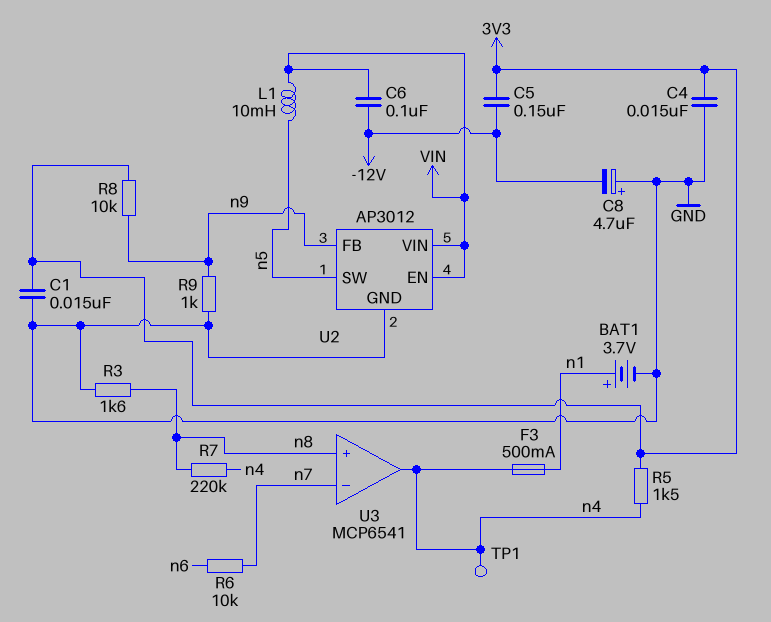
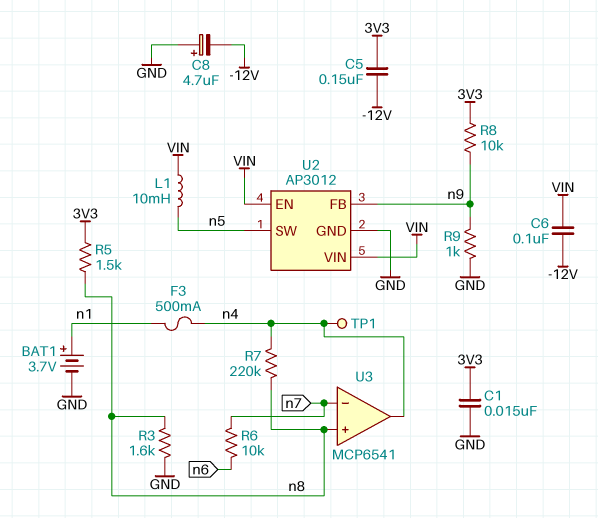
C4: 15nF (3V3, GND) -> none
R5: 1.5k (3V3, n4) -> 1.5k (3V3, n8)

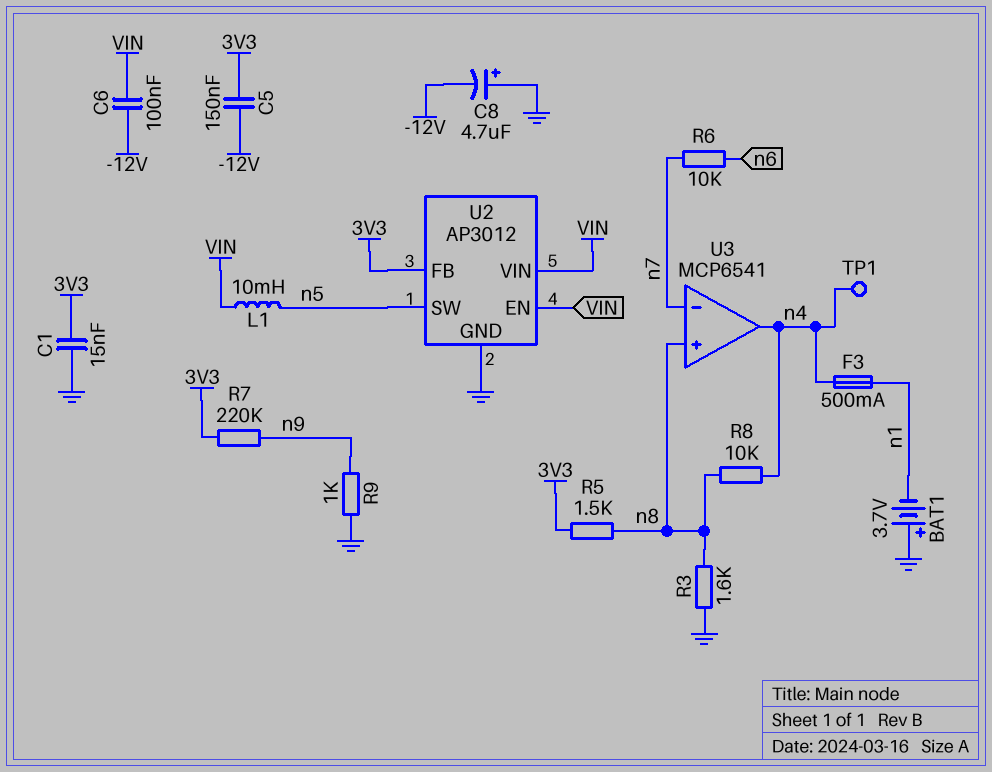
BAT1: 3.7V (plus n1, minus GND) -> 3.7V (plus GND, minus n1)
R7: 220k (n4, n8) -> 220k (3V3, n9)
R8: 10k (3V3, n9) -> 10k (n4, n8)
U2 pin FB: n9 -> 3V3

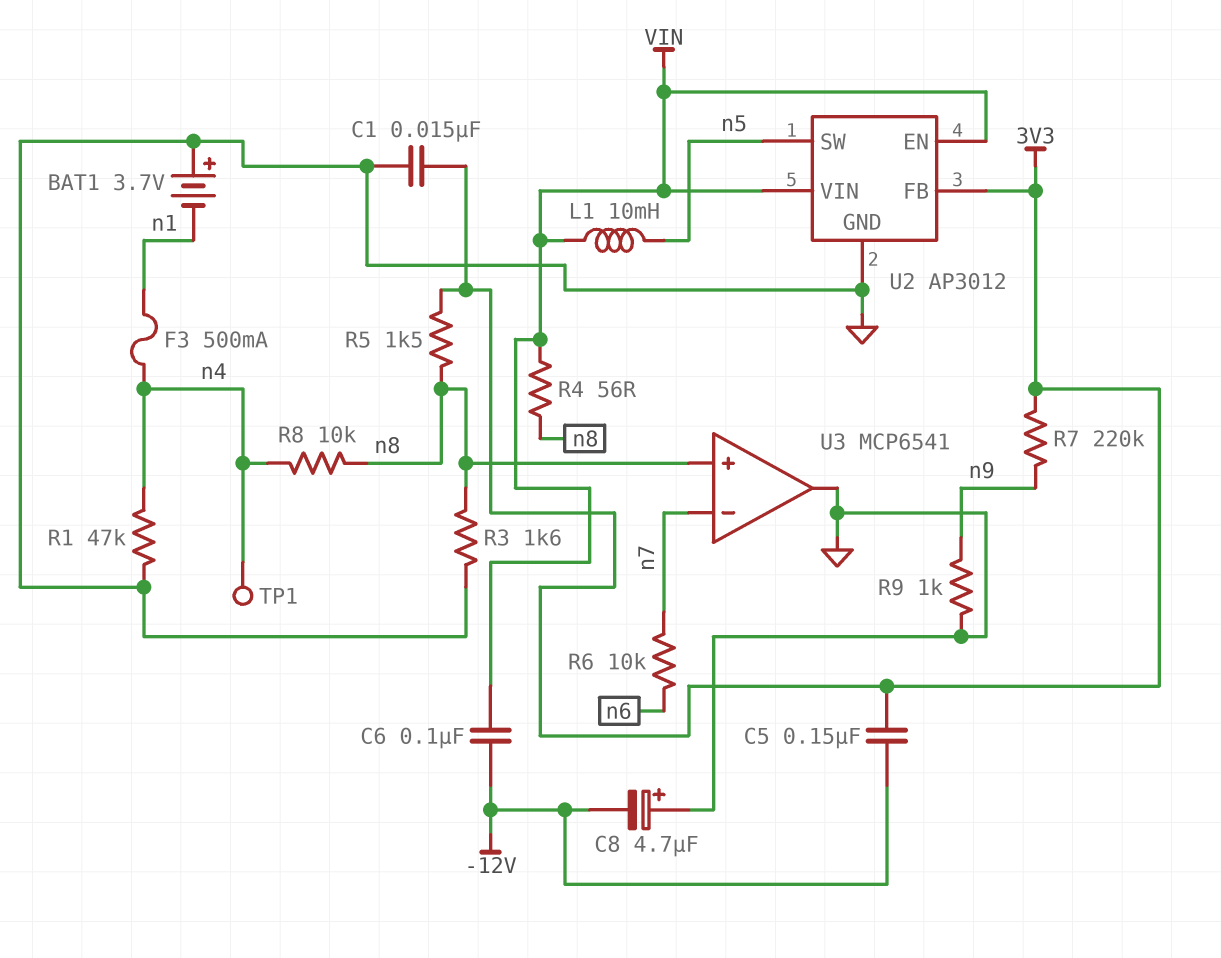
R1: none -> 47k (GND, n4)
R4: none -> 56 (VIN, n8)
U3 pin out: n4 -> GND

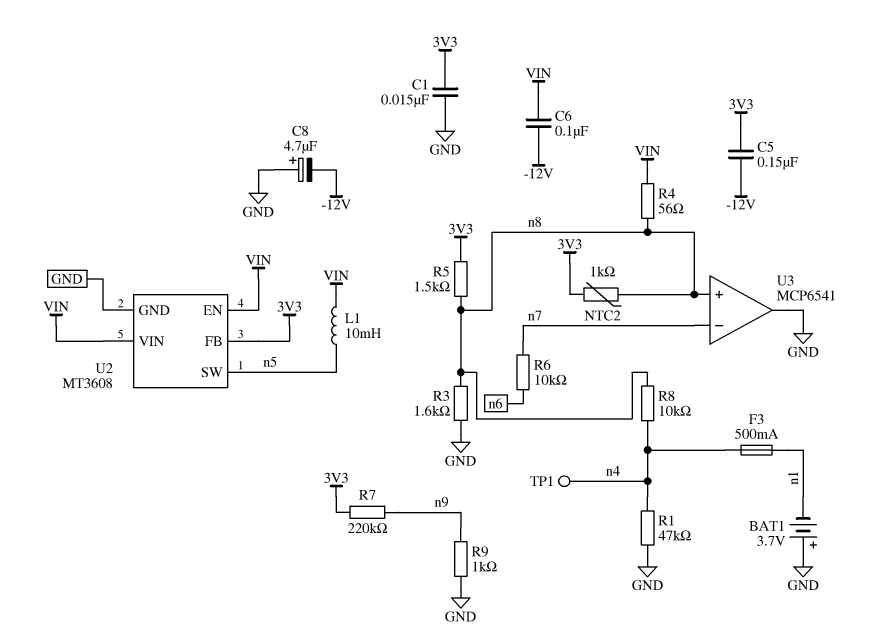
NTC2: none -> 1k (3V3, n8)
U2: AP3012 -> MT3608

